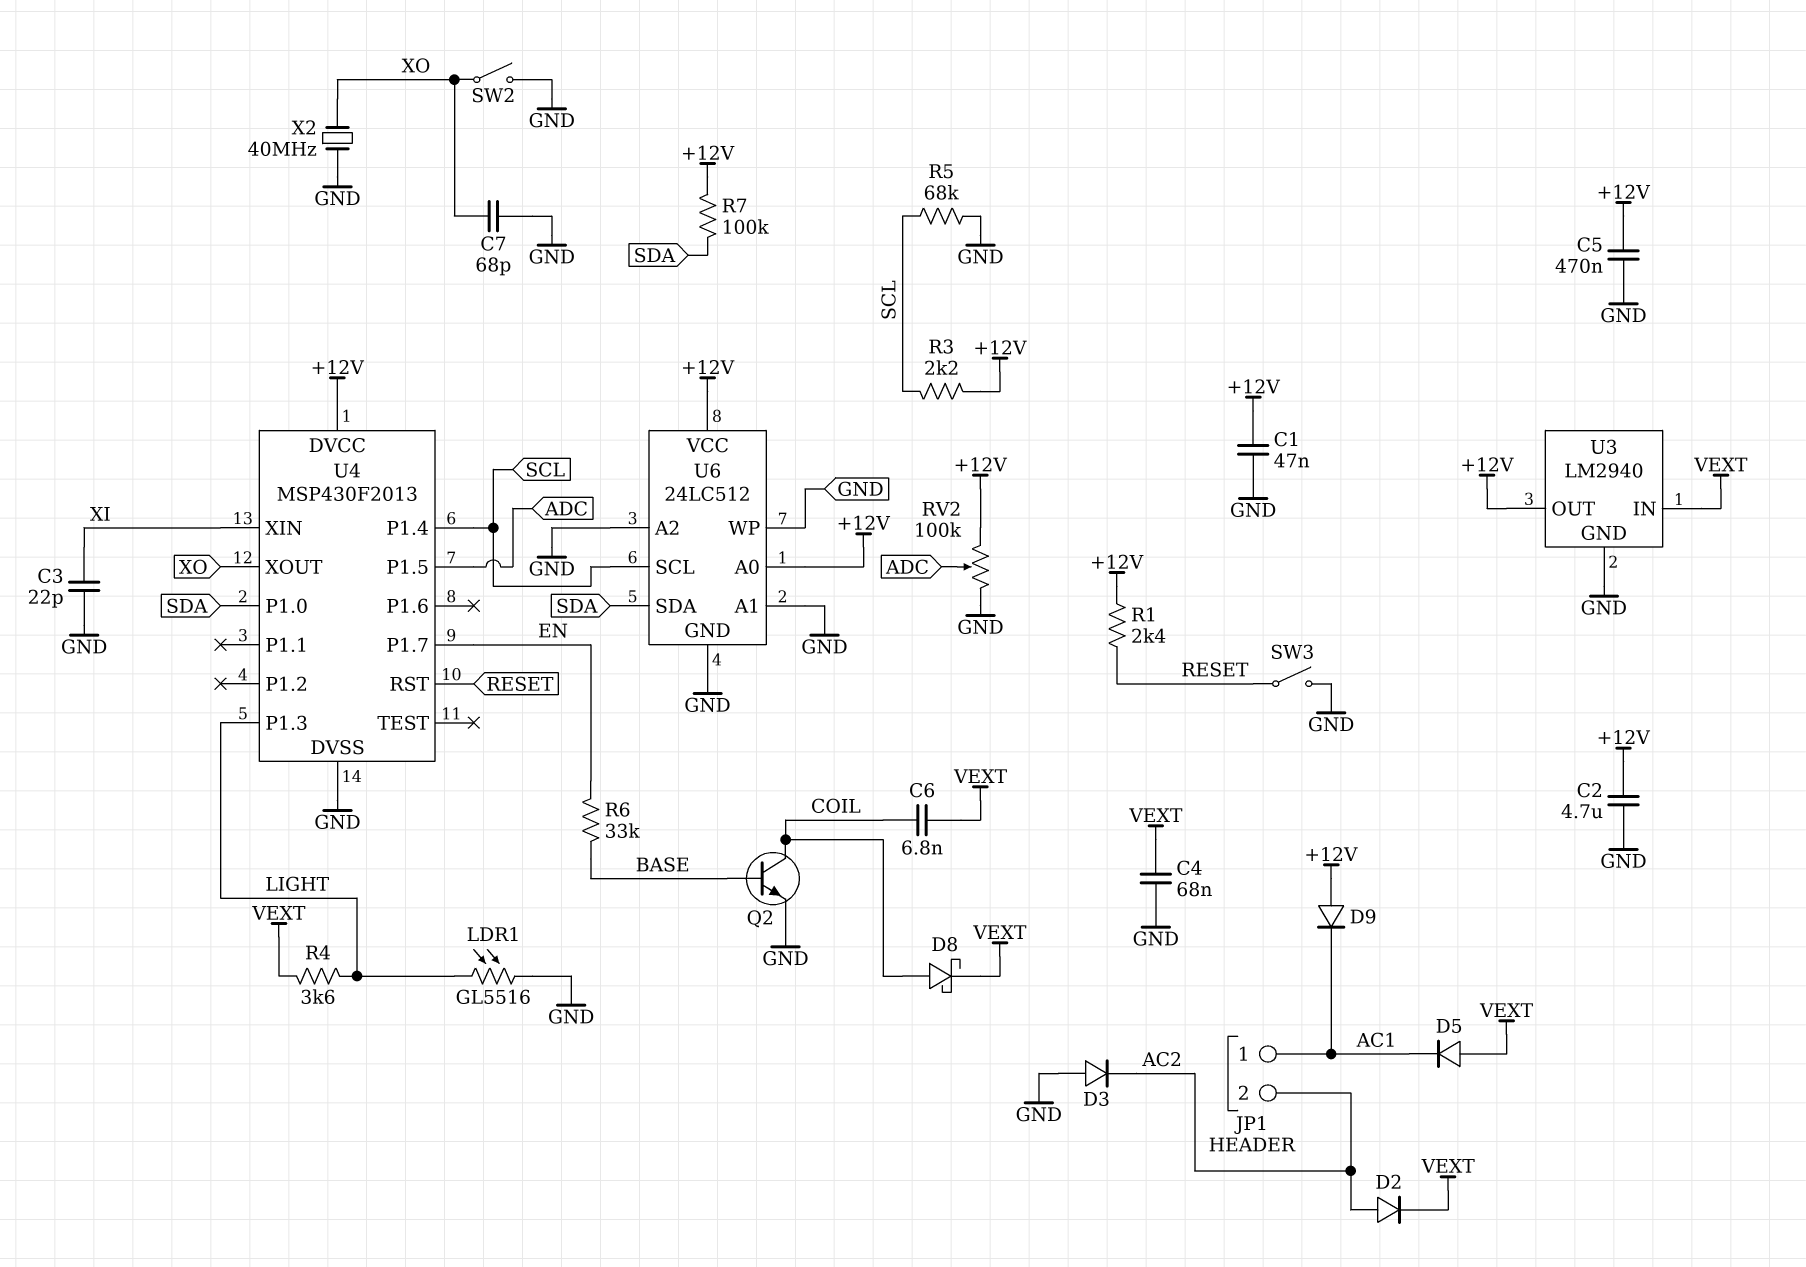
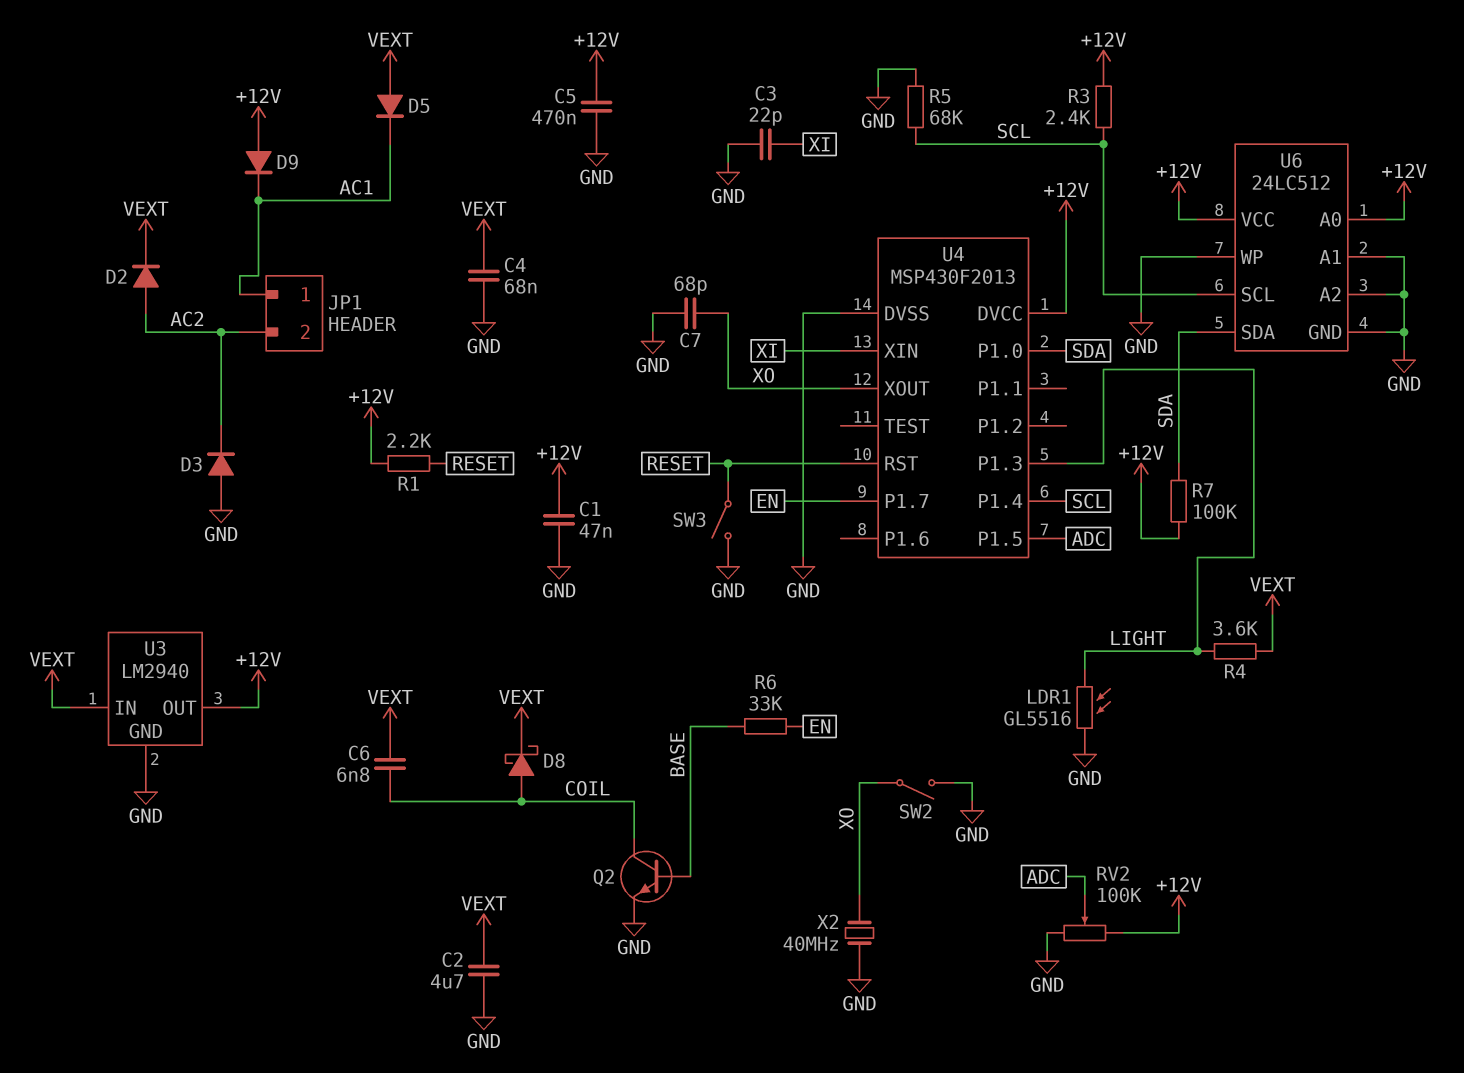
C2: 4.7uF (+12V, GND) -> 4.7uF (GND, VEXT)
R1: 2.4k (+12V, RESET) -> 2.2k (+12V, RESET)
R3: 2.2k (+12V, SCL) -> 2.4k (+12V, SCL)

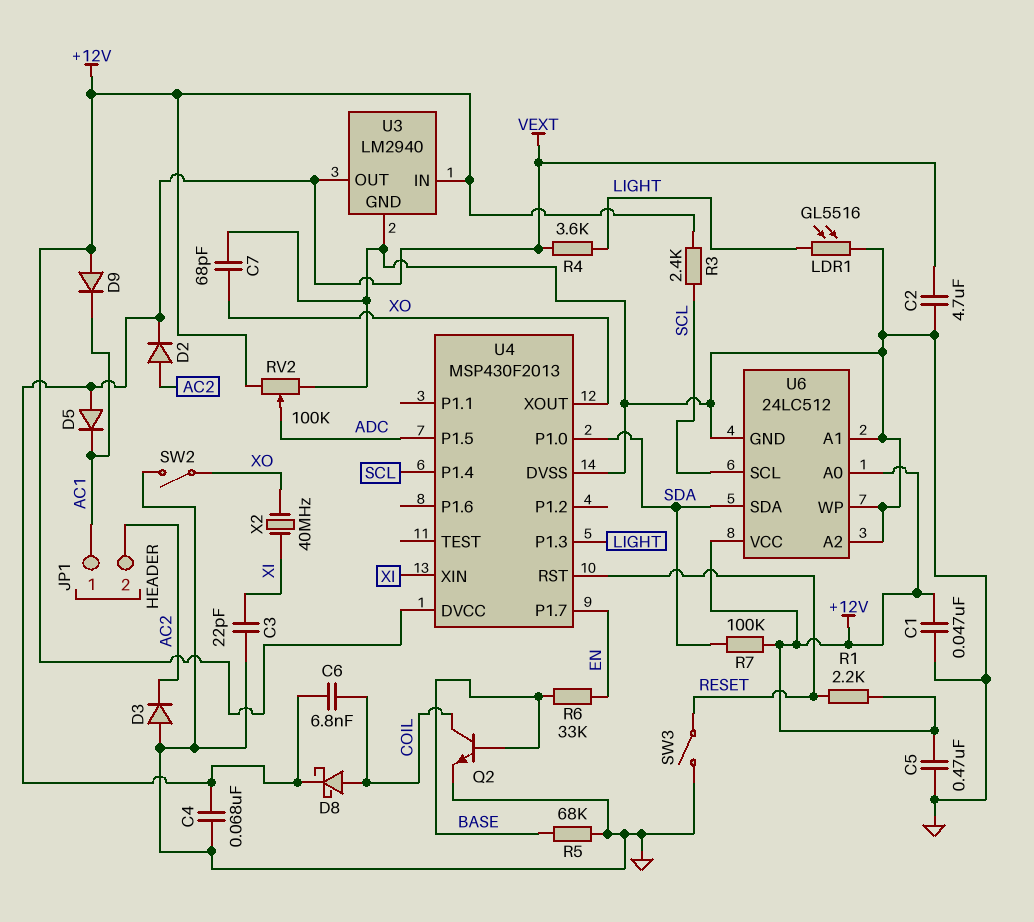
R5: 68k (GND, SCL) -> 68k (BASE, GND)
U3 pin IN: VEXT -> +12V
U3 pin OUT: +12V -> VEXT
X2: 40MHz (GND, XO) -> 40MHz (XI, XO)

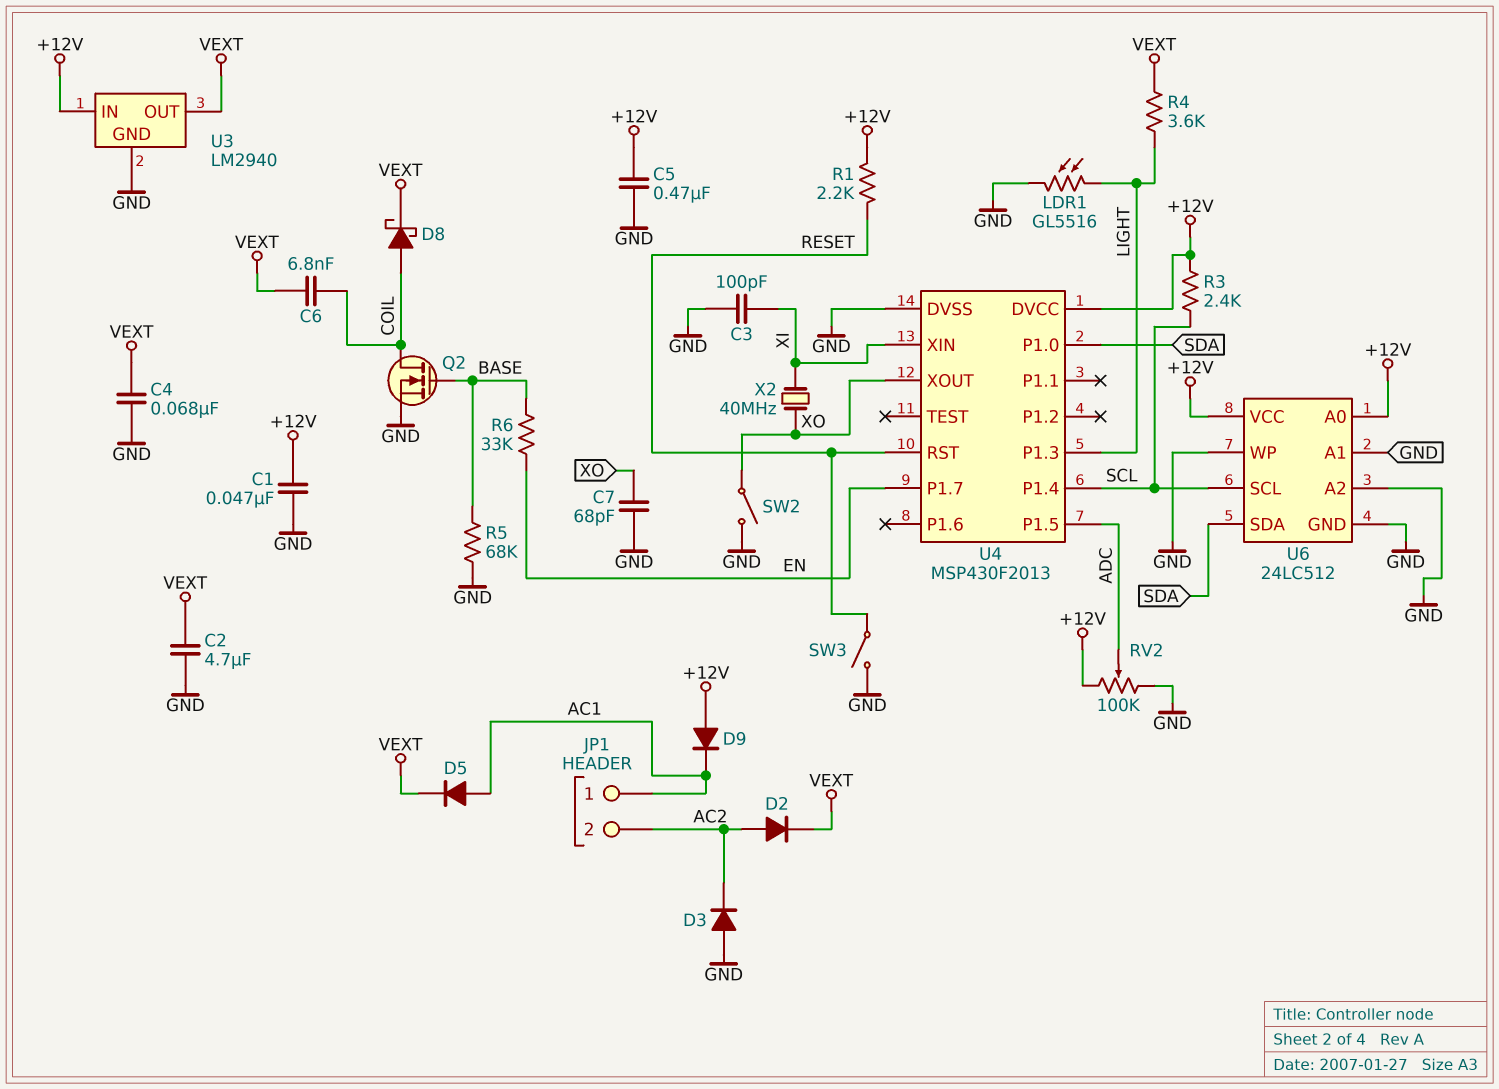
C3: 22pF (GND, XI) -> 100pF (GND, XI)
D5: diode (A VEXT, K AC1) -> diode (A AC1, K VEXT)
Q2: NPN (B BASE, C COIL, E GND) -> NMOS (G BASE, D COIL, S GND)
R7: 100k (+12V, SDA) -> none

